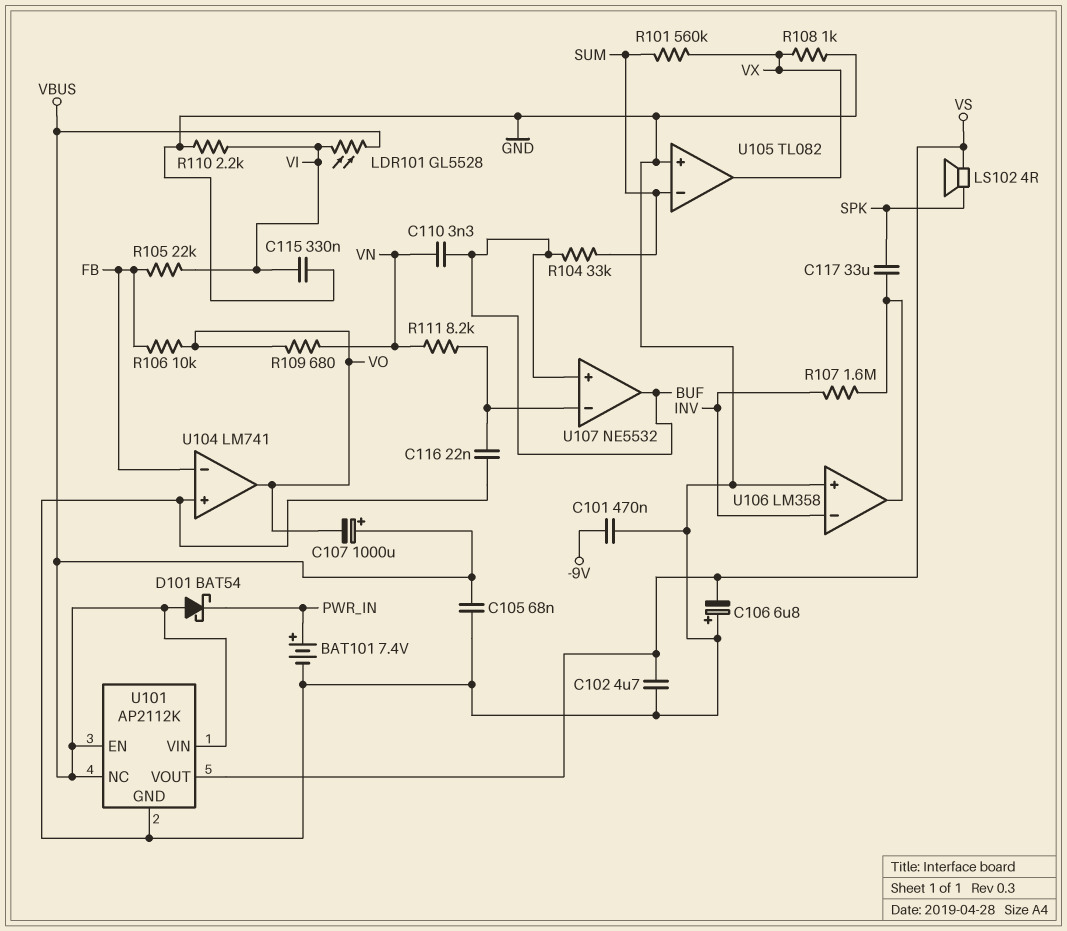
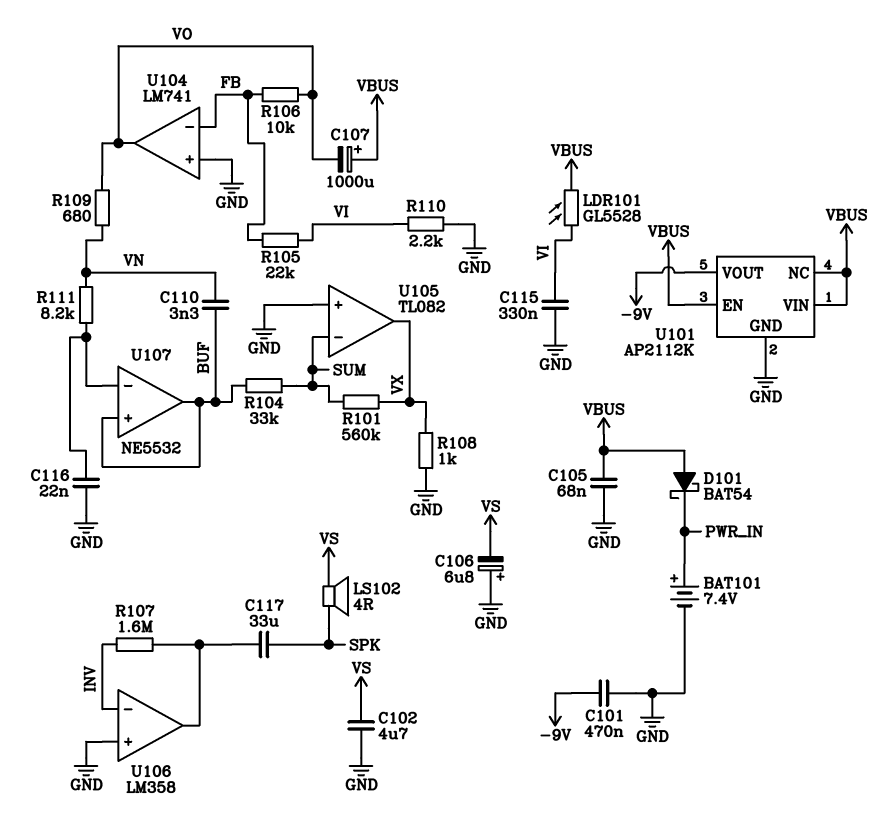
U101 pin VOUT: VS -> -9V

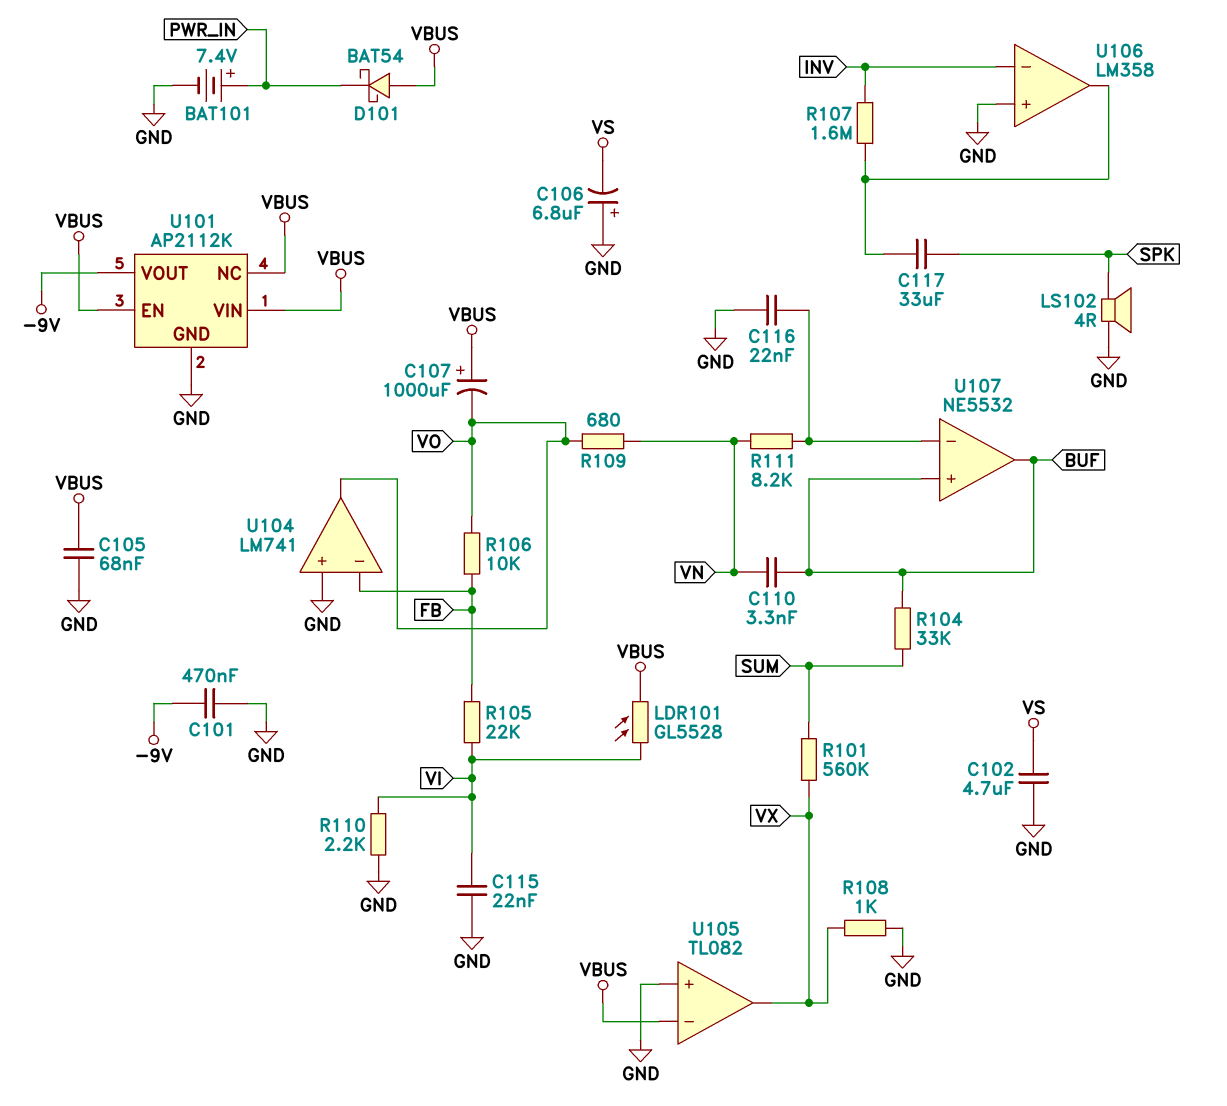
C115: 330nF (GND, VI) -> 22nF (GND, VI)
LS102: speaker 4R (SPK, VS) -> speaker 4R (GND, SPK)
U105 pin in-: SUM -> VBUS

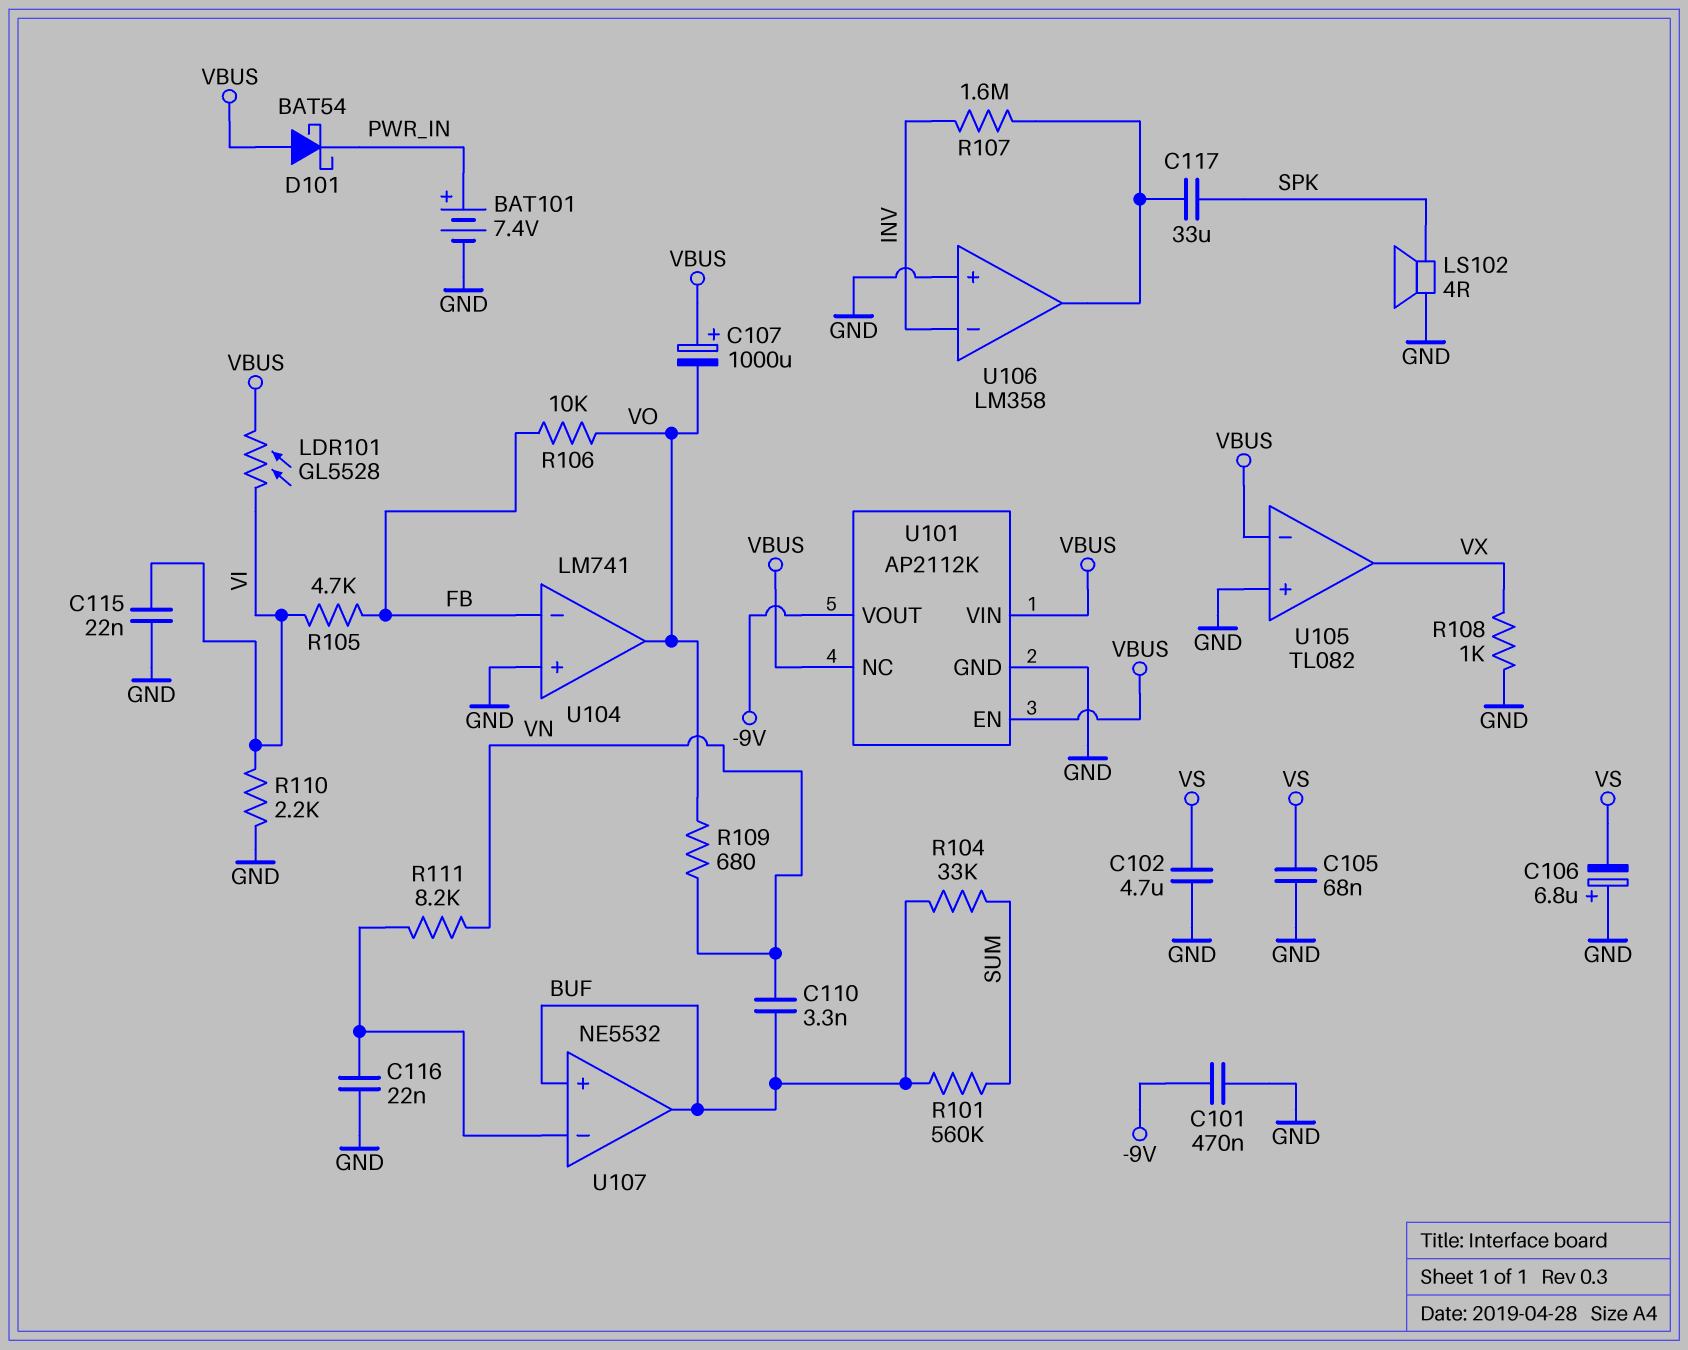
C105: 68nF (GND, VBUS) -> 68nF (GND, VS)
R101: 560k (SUM, VX) -> 560k (BUF, SUM)
R105: 22k (FB, VI) -> 4.7k (FB, VI)

